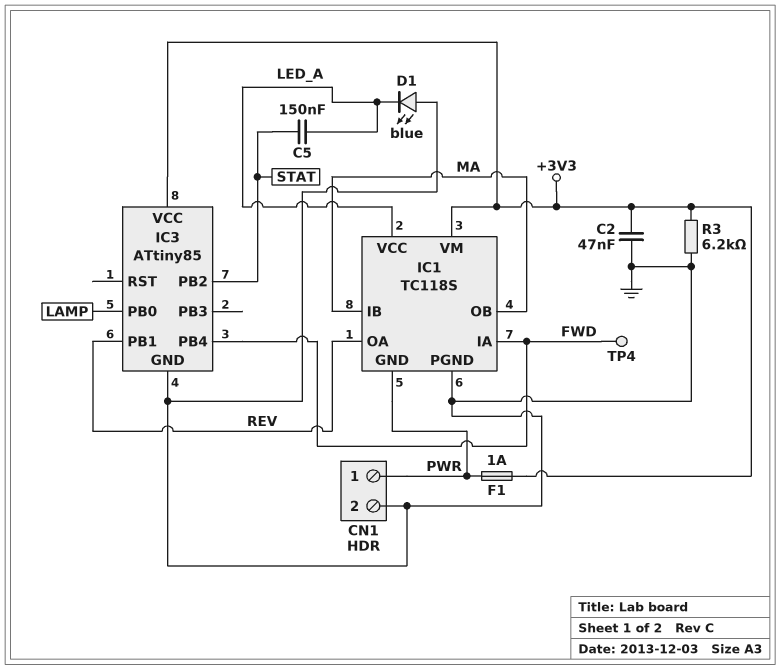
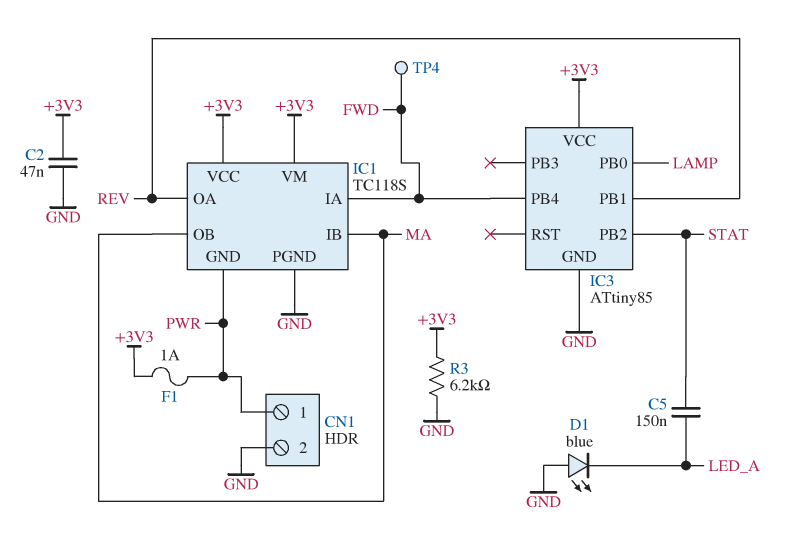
IC1 pin VCC: LED_A -> +3V3

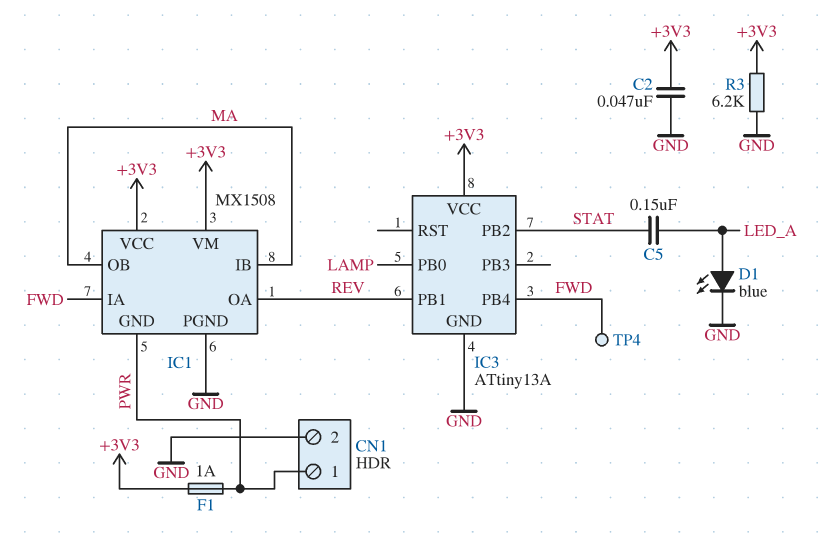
D1: LED blue (A GND, K LED_A) -> LED blue (A LED_A, K GND)
IC1: TC118S -> MX1508
IC3: ATtiny85 -> ATtiny13A

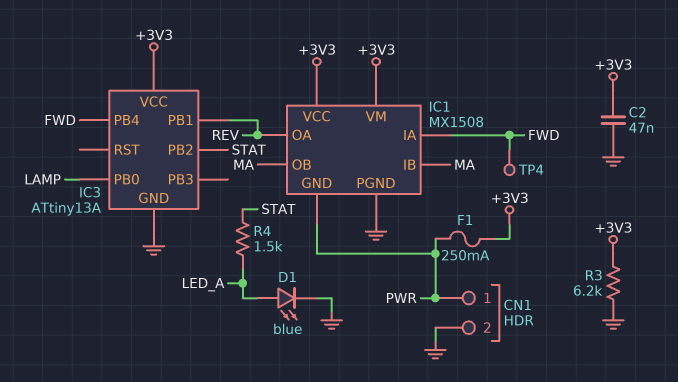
C5: 150nF (LED_A, STAT) -> none
F1: 1A (+3V3, PWR) -> 250mA (+3V3, PWR)
R4: none -> 1.5k (LED_A, STAT)

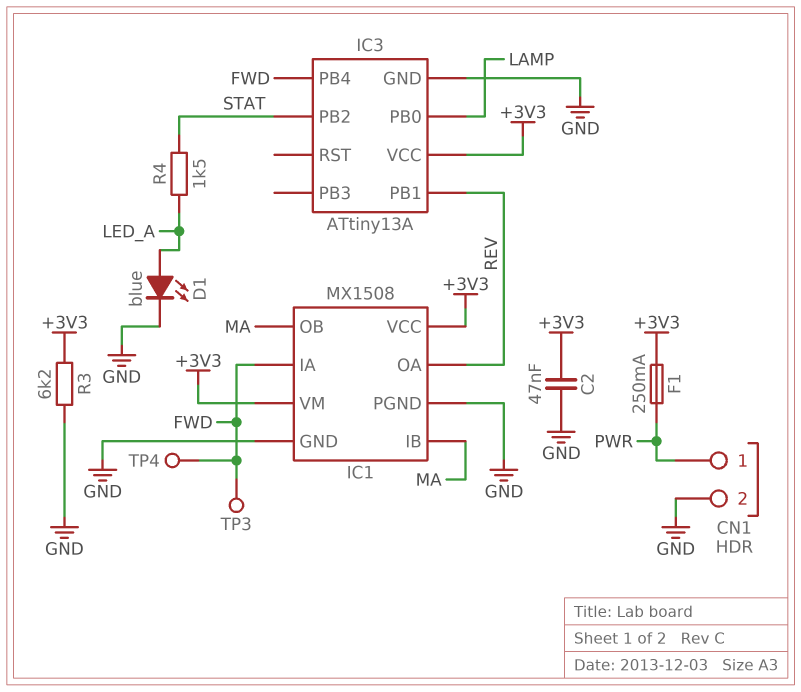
IC1 pin GND: PWR -> GND
TP3: none -> test point (FWD)

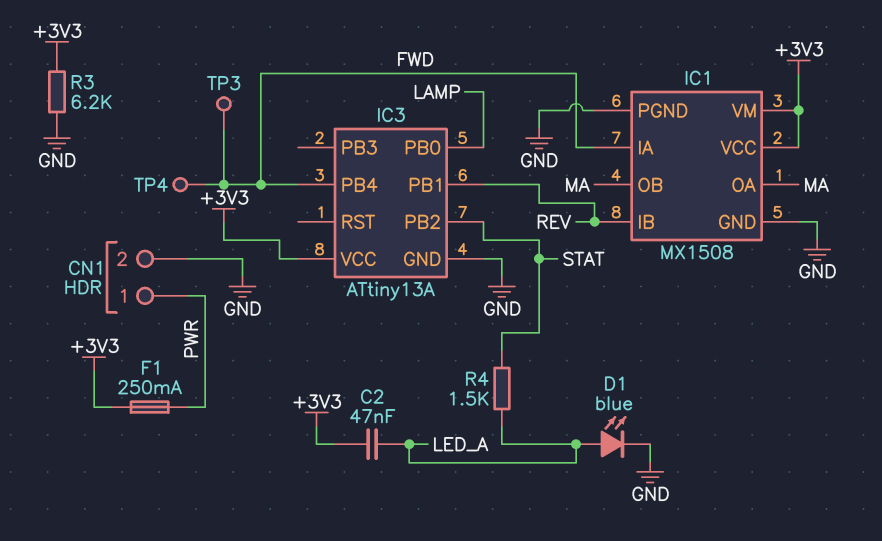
C2: 47nF (+3V3, GND) -> 47nF (+3V3, LED_A)
IC1 pin IB: MA -> REV
IC1 pin OA: REV -> MA

